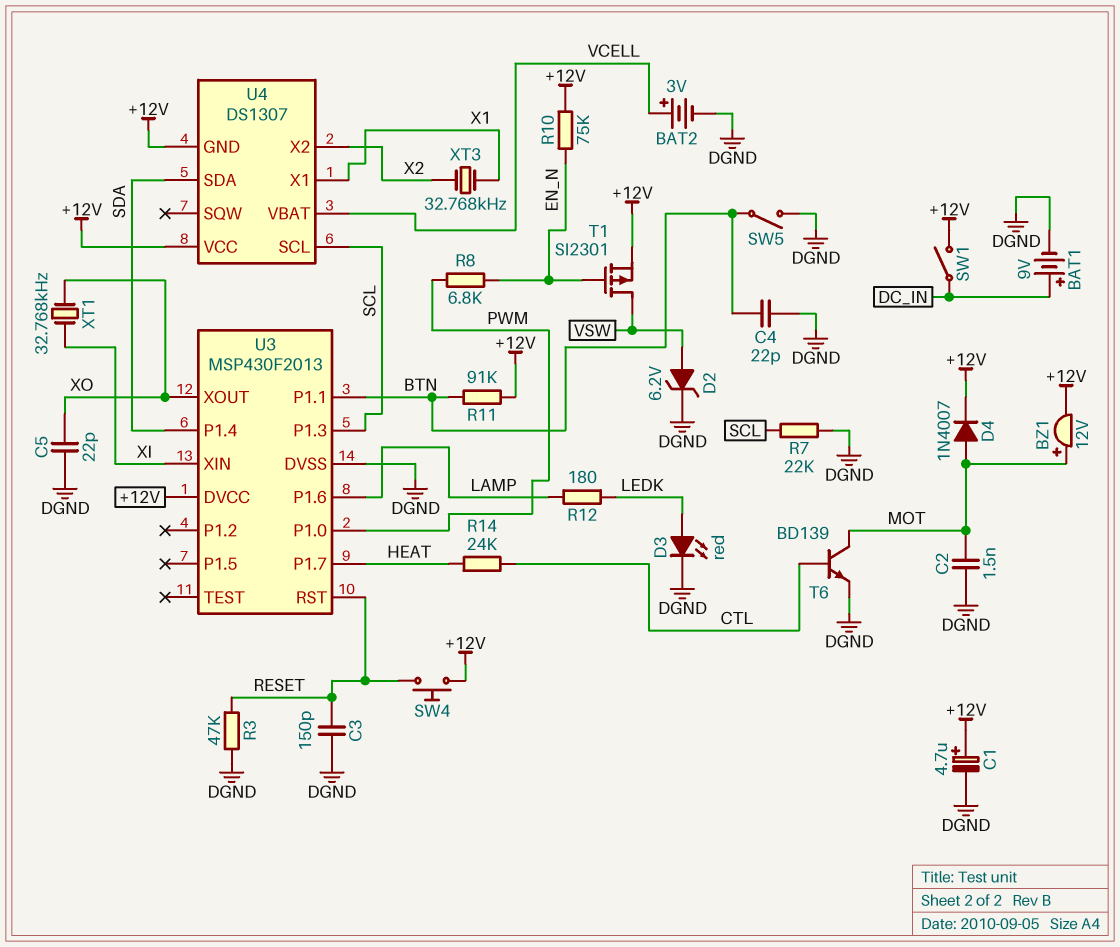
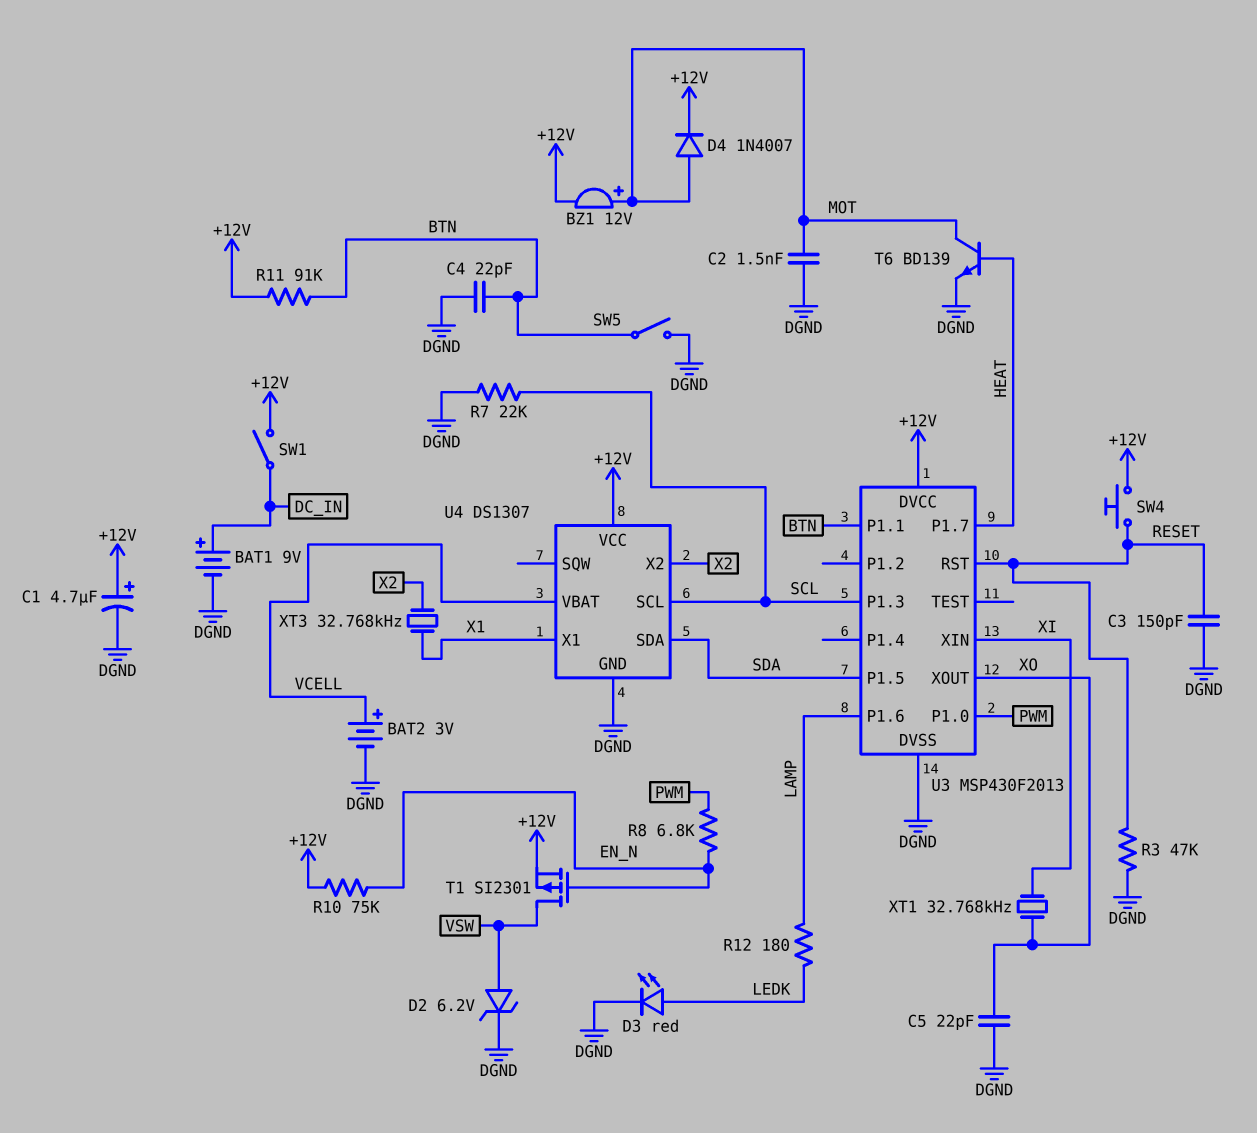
R14: 24k (CTL, HEAT) -> none
T6: NPN BD139 (B CTL, C MOT, E DGND) -> NPN BD139 (B HEAT, C MOT, E DGND)
U3 pin P1.4: SDA -> none
U3 pin P1.5: none -> SDA
U4 pin GND: +12V -> DGND

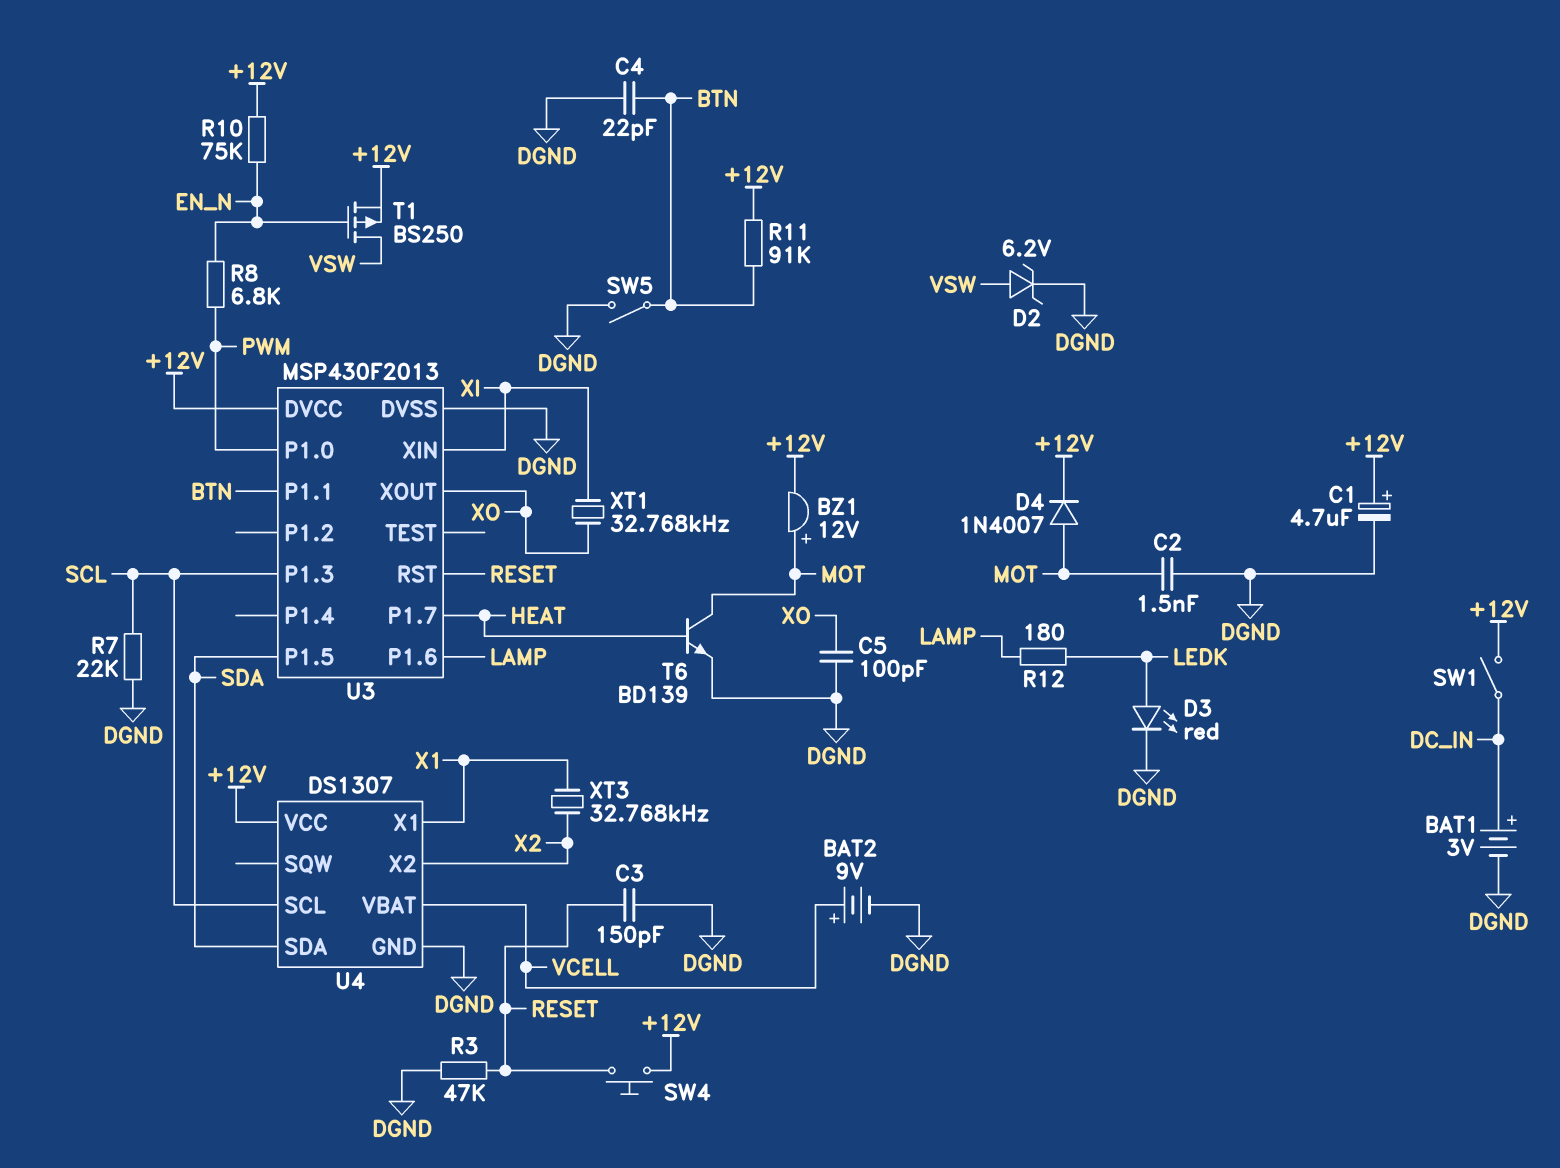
BAT1: 9V (plus DC_IN, minus DGND) -> 3V (plus DC_IN, minus DGND)
BAT2: 3V (plus VCELL, minus DGND) -> 9V (plus VCELL, minus DGND)
C5: 22pF (DGND, XO) -> 100pF (DGND, XO)
T1: PMOS SI2301 (G EN_N, D VSW, S +12V) -> PMOS BS250 (G EN_N, D VSW, S +12V)

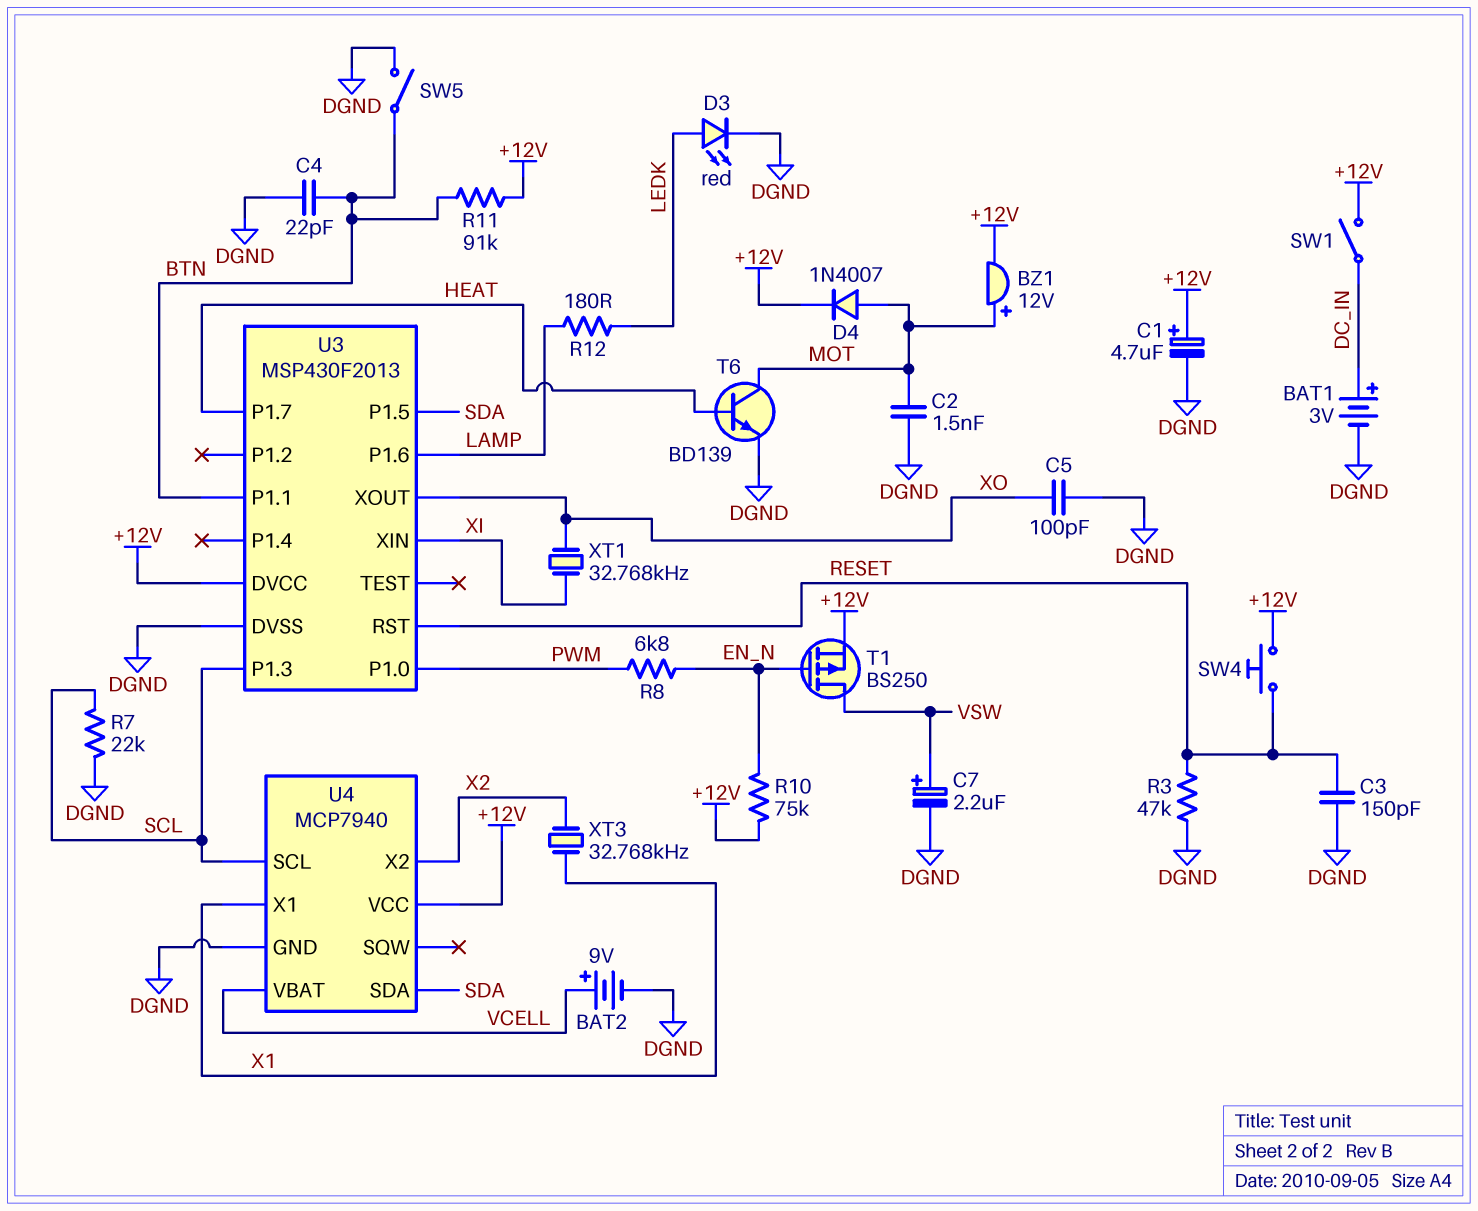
C7: none -> 2.2uF (plus VSW, minus DGND)
D2: zener 6.2V (A VSW, K DGND) -> none
U4: DS1307 -> MCP7940

